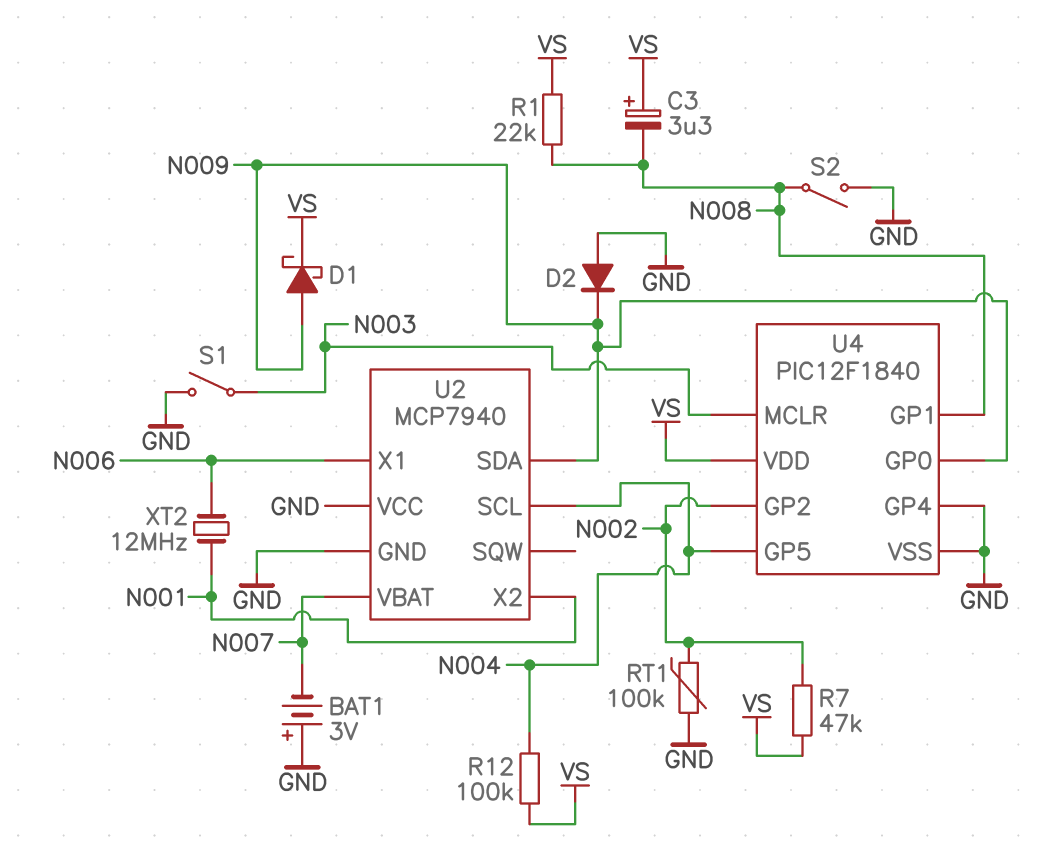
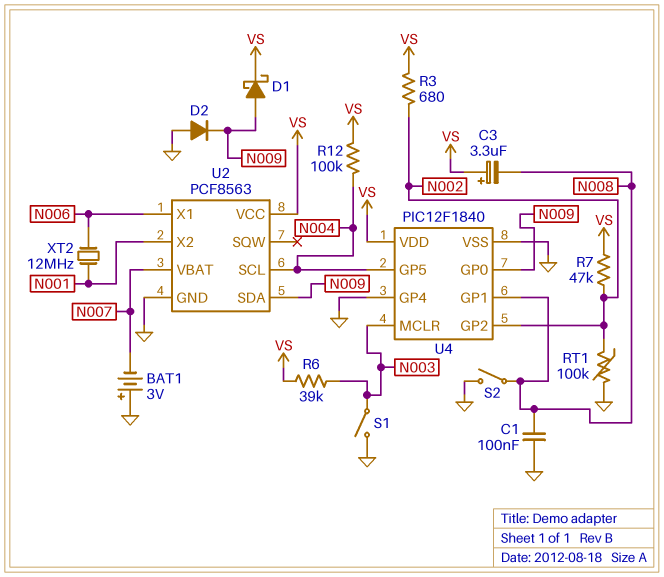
C1: none -> 100nF (GND, N008)
R1: 22k (N008, VS) -> none
R3: none -> 680 (N002, VS)
R6: none -> 39k (N003, VS)
U2: MCP7940 -> PCF8563
U2 pin VCC: GND -> VS

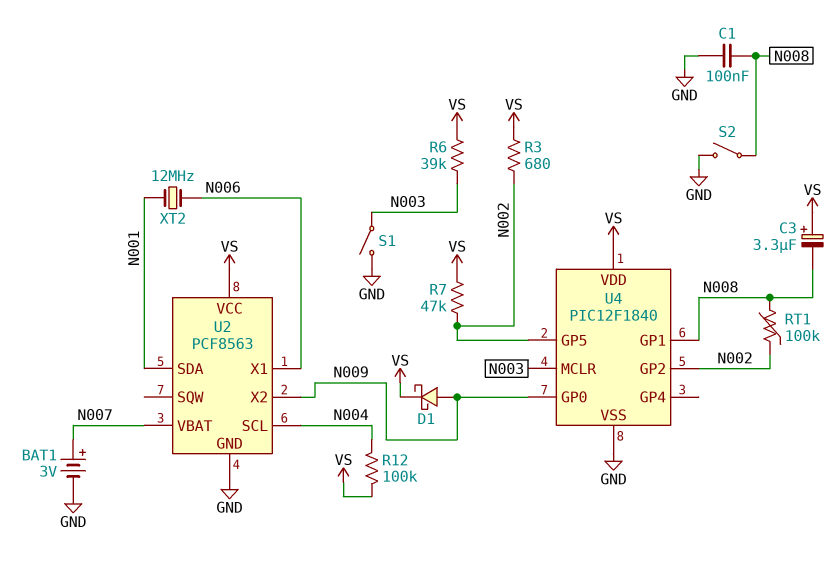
BAT1: 3V (plus GND, minus N007) -> 3V (plus N007, minus GND)
D2: diode (A GND, K N009) -> none
RT1: 100k (GND, N002) -> 100k (N002, N008)
U2 pin SDA: N009 -> N001
U2 pin X2: N001 -> N009
U4 pin GP4: GND -> none
U4 pin GP5: N004 -> N002

